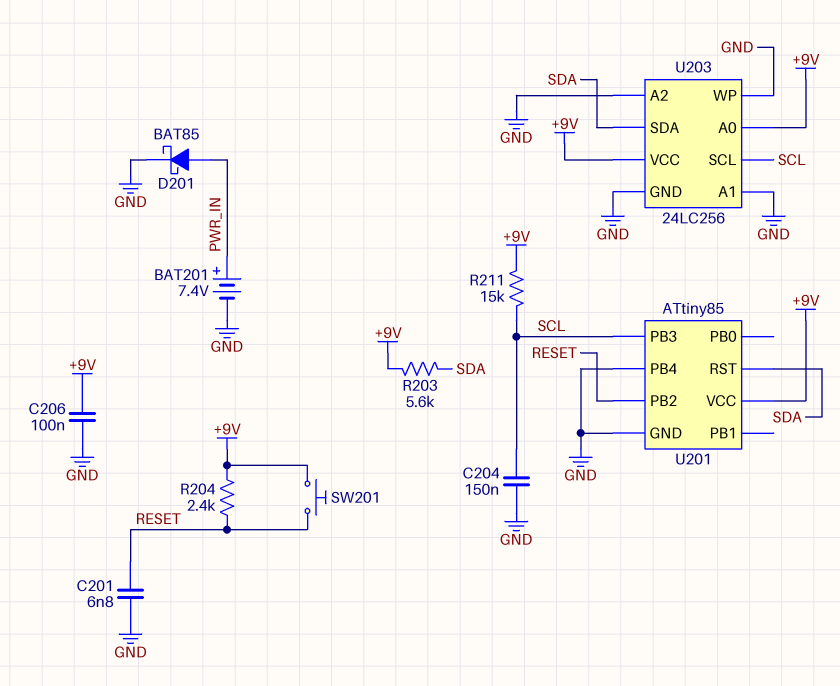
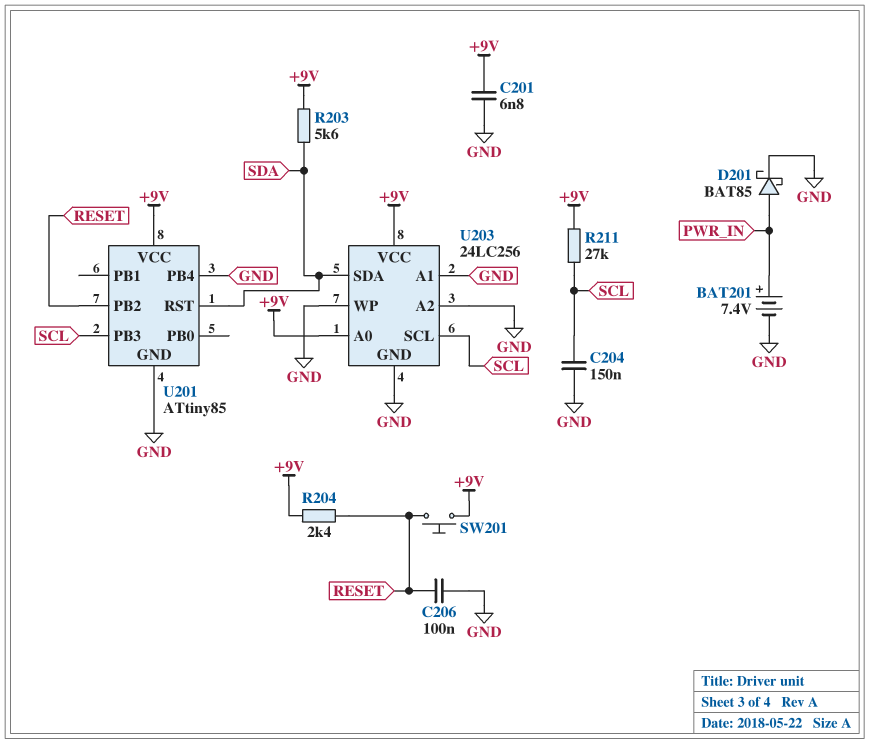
C201: 6.8nF (GND, RESET) -> 6.8nF (+9V, GND)
C206: 100nF (+9V, GND) -> 100nF (GND, RESET)
R211: 15k (+9V, SCL) -> 27k (+9V, SCL)

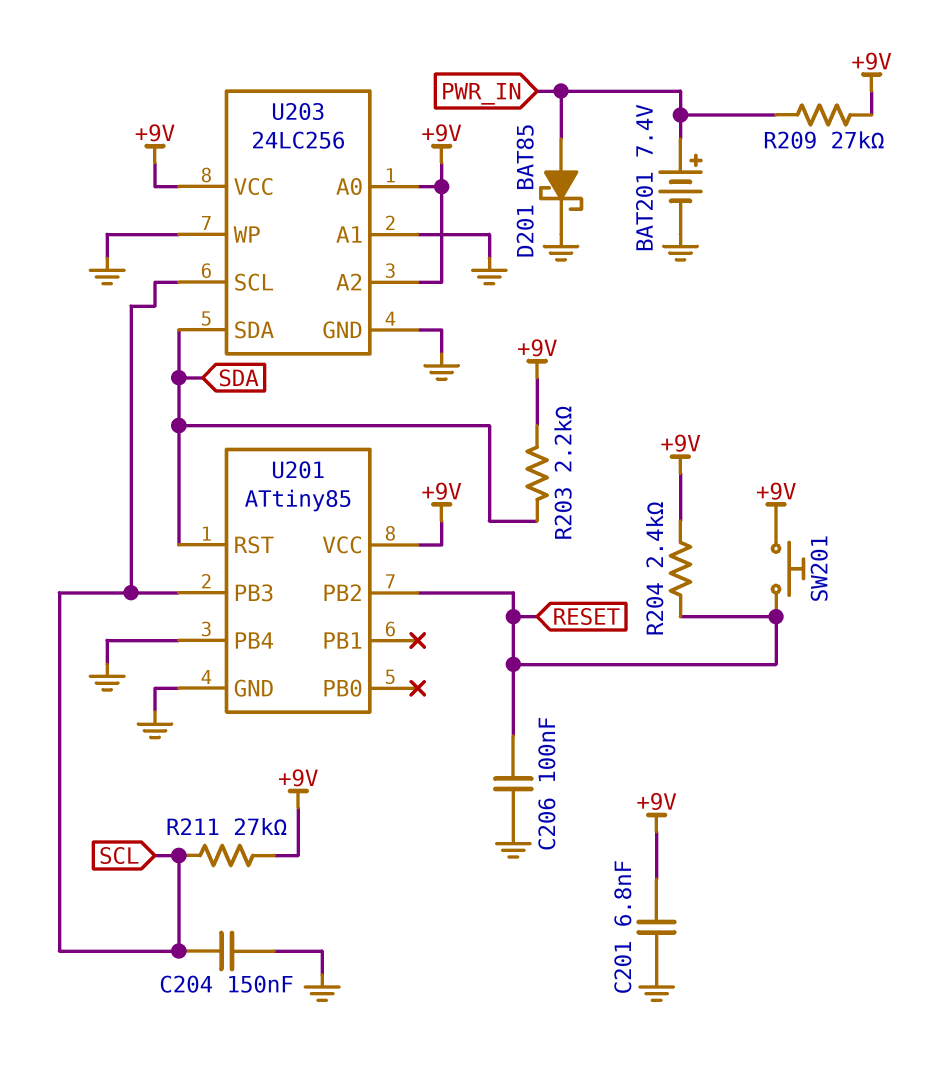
R203: 5.6k (+9V, SDA) -> 2.2k (+9V, SDA)
R209: none -> 27k (+9V, PWR_IN)
U203 pin A2: GND -> +9V

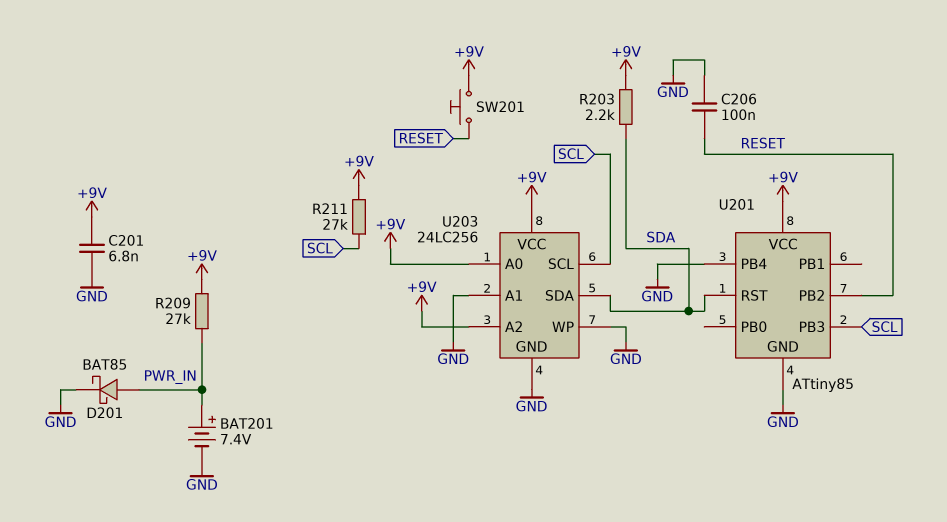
C204: 150nF (GND, SCL) -> none
R204: 2.4k (+9V, RESET) -> none

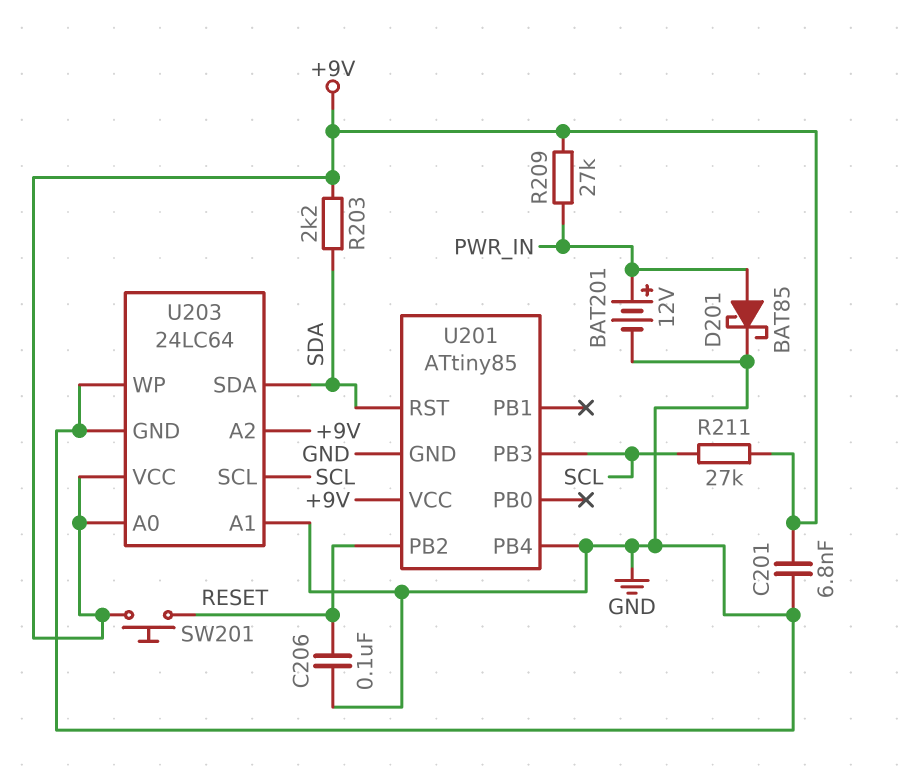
BAT201: 7.4V (plus PWR_IN, minus GND) -> 12V (plus PWR_IN, minus GND)
U203: 24LC256 -> 24LC64

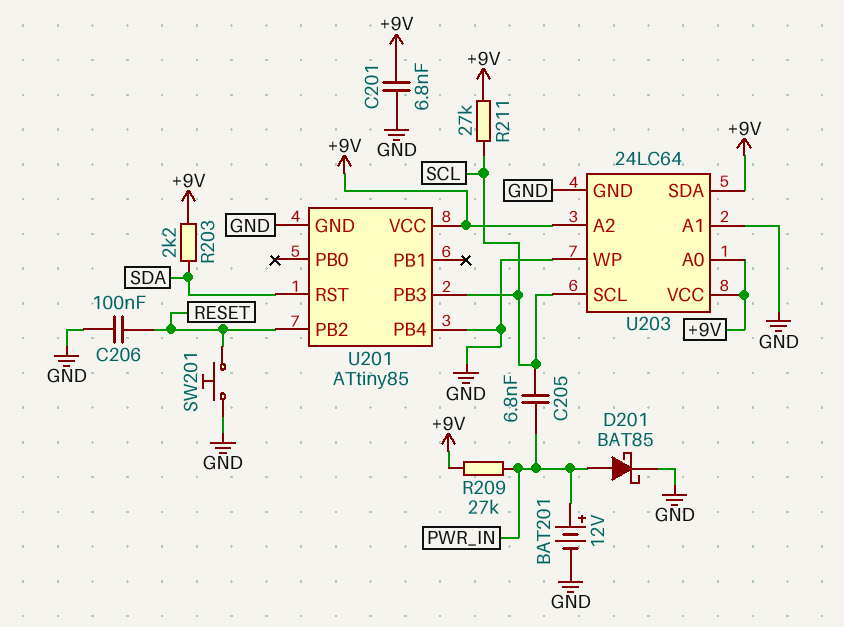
C205: none -> 6.8nF (PWR_IN, SCL)
SW201: button (+9V, RESET) -> button (GND, RESET)
U203 pin SDA: SDA -> +9V

